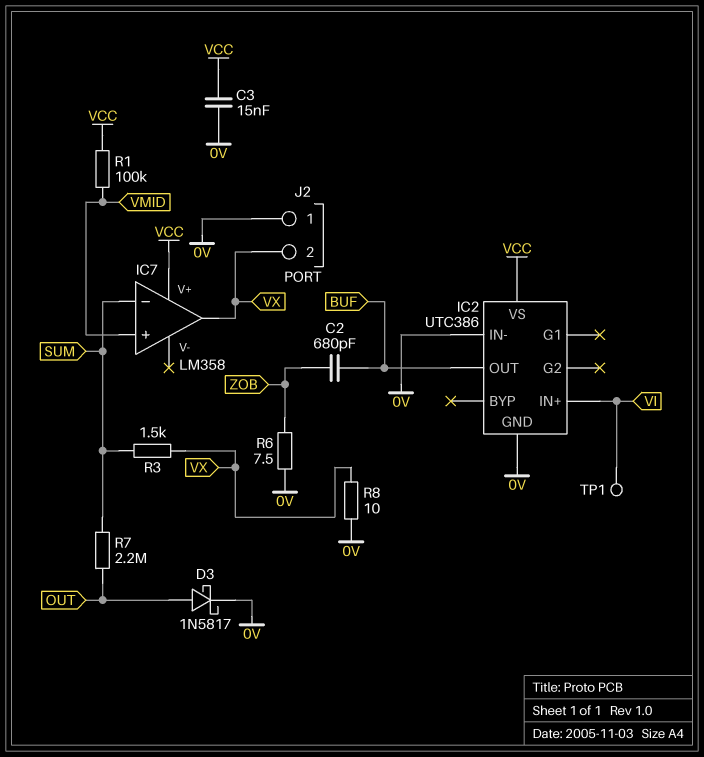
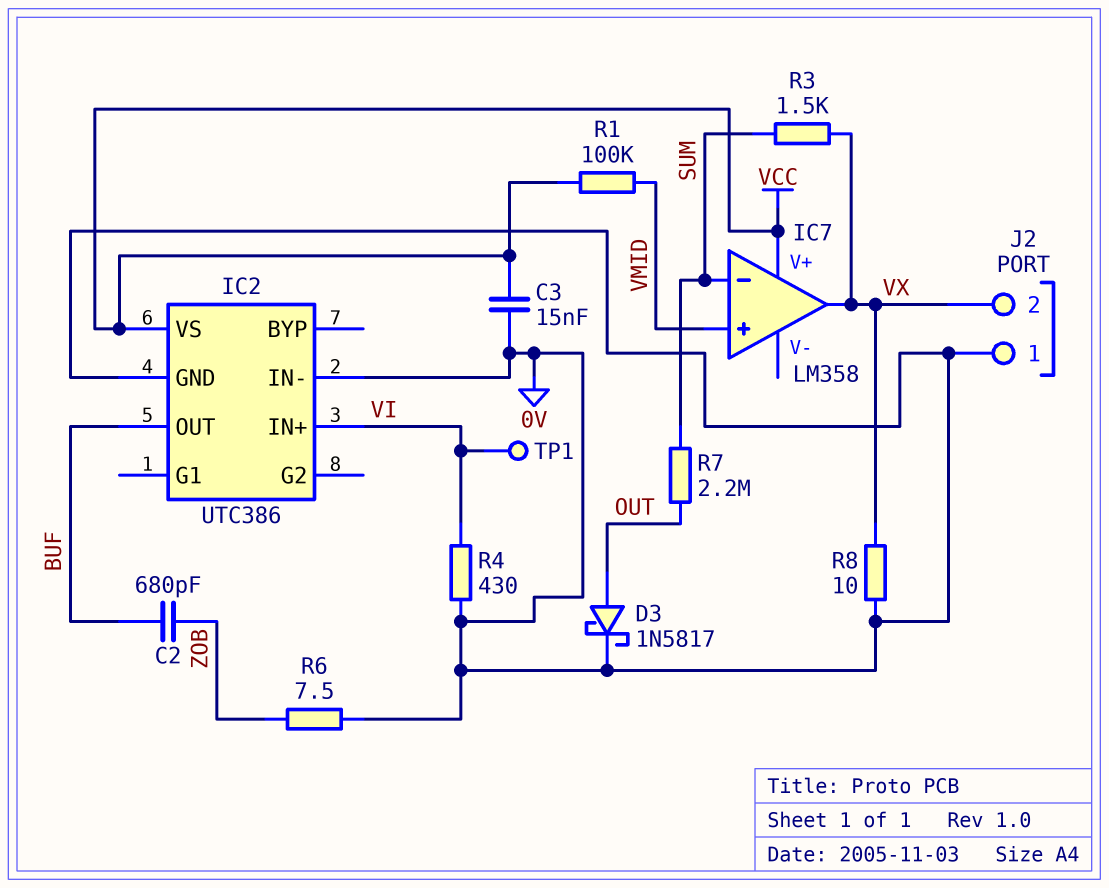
R4: none -> 430 (0V, VI)

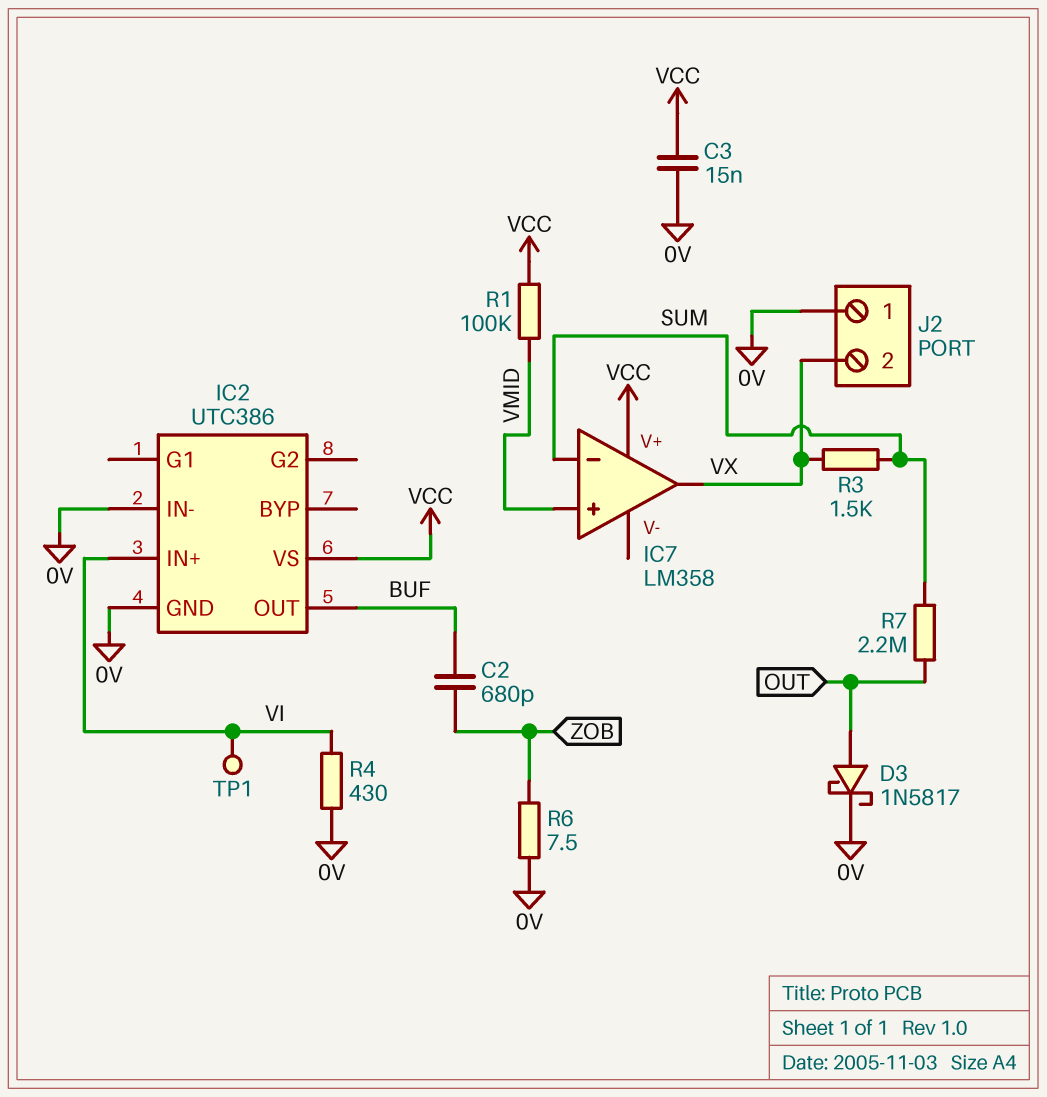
R8: 10 (0V, VX) -> none

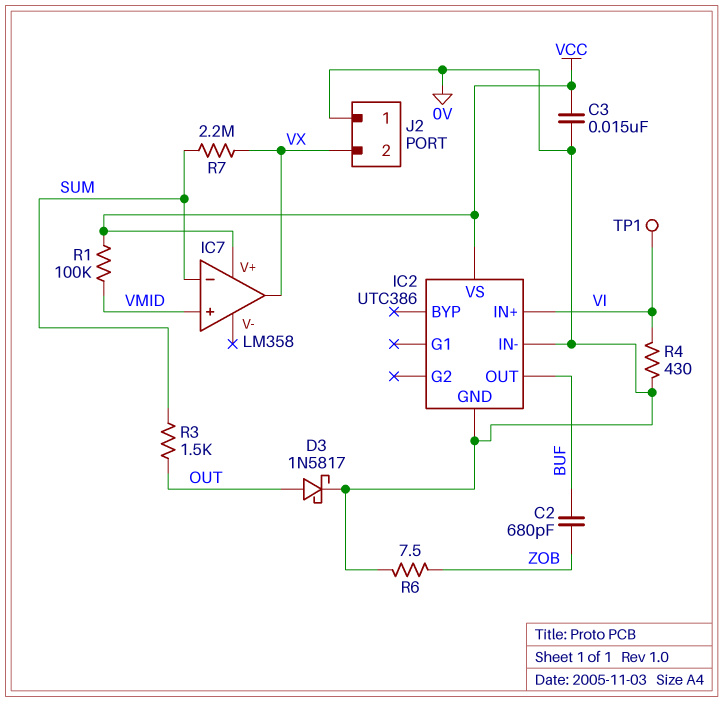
R3: 1.5k (SUM, VX) -> 1.5k (OUT, SUM)
R7: 2.2M (OUT, SUM) -> 2.2M (SUM, VX)

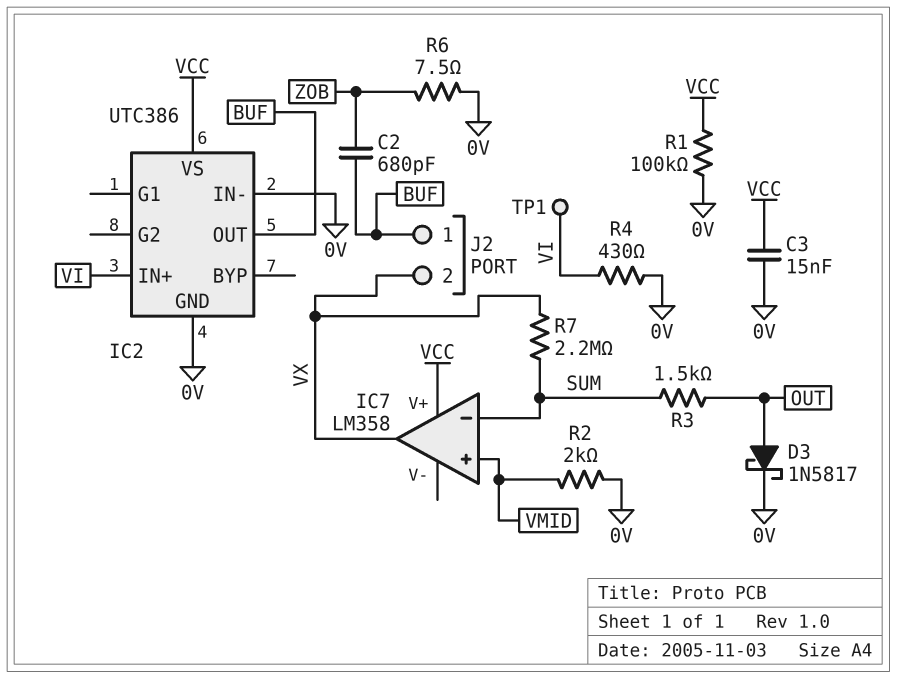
J2 pin 1: 0V -> BUF
R1: 100k (VCC, VMID) -> 100k (0V, VCC)
R2: none -> 2k (0V, VMID)

